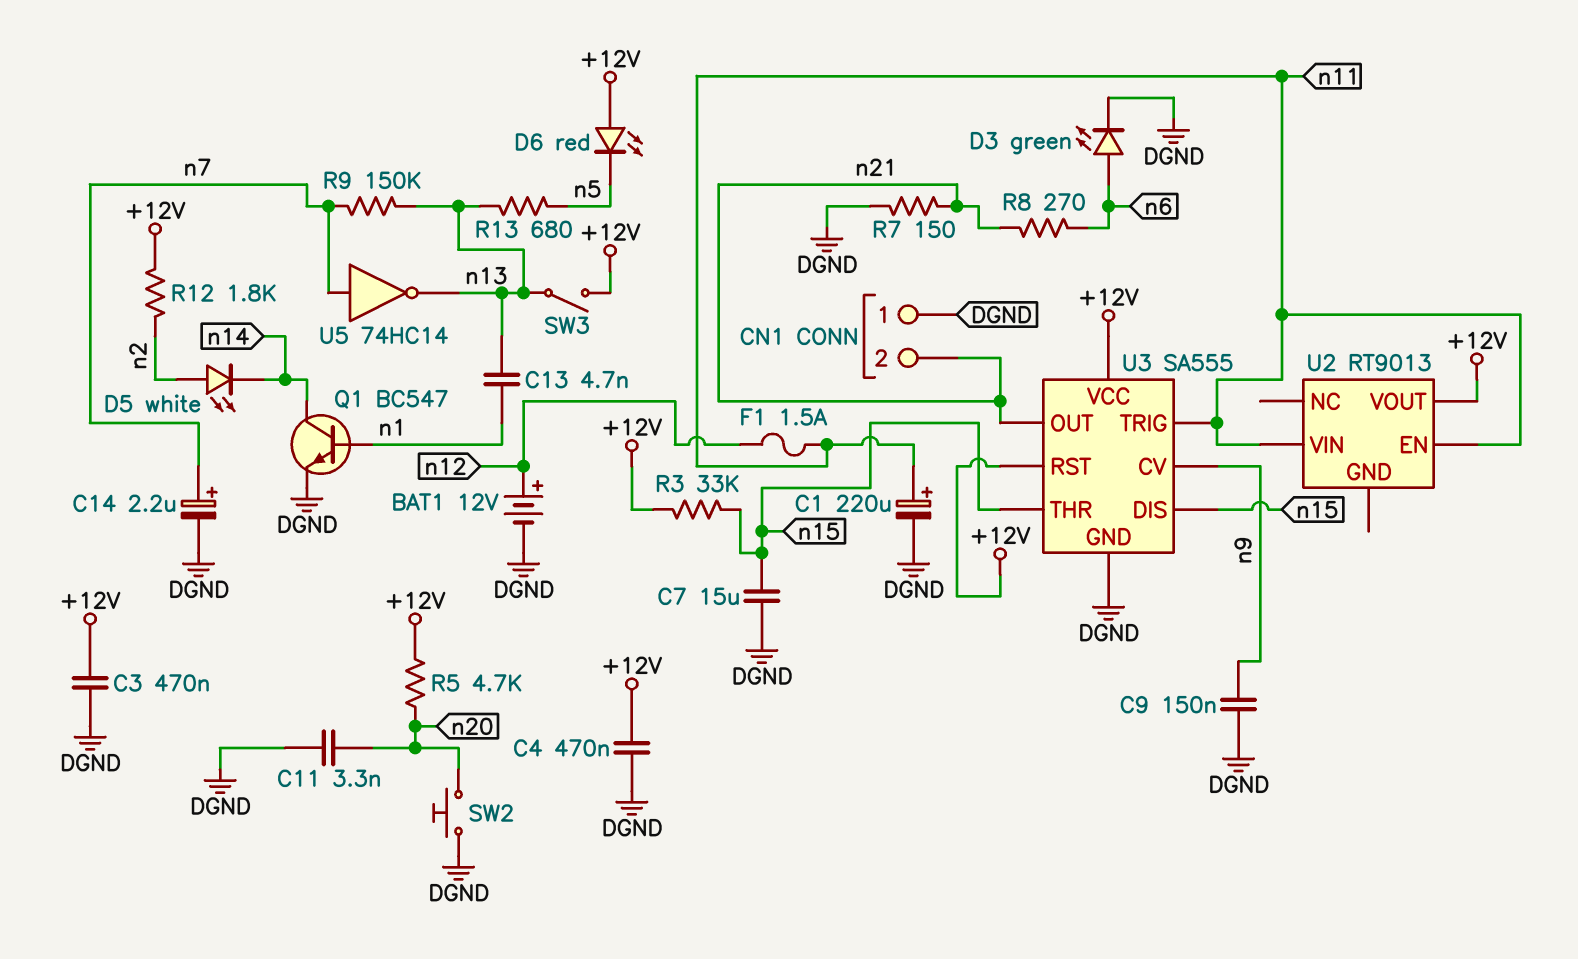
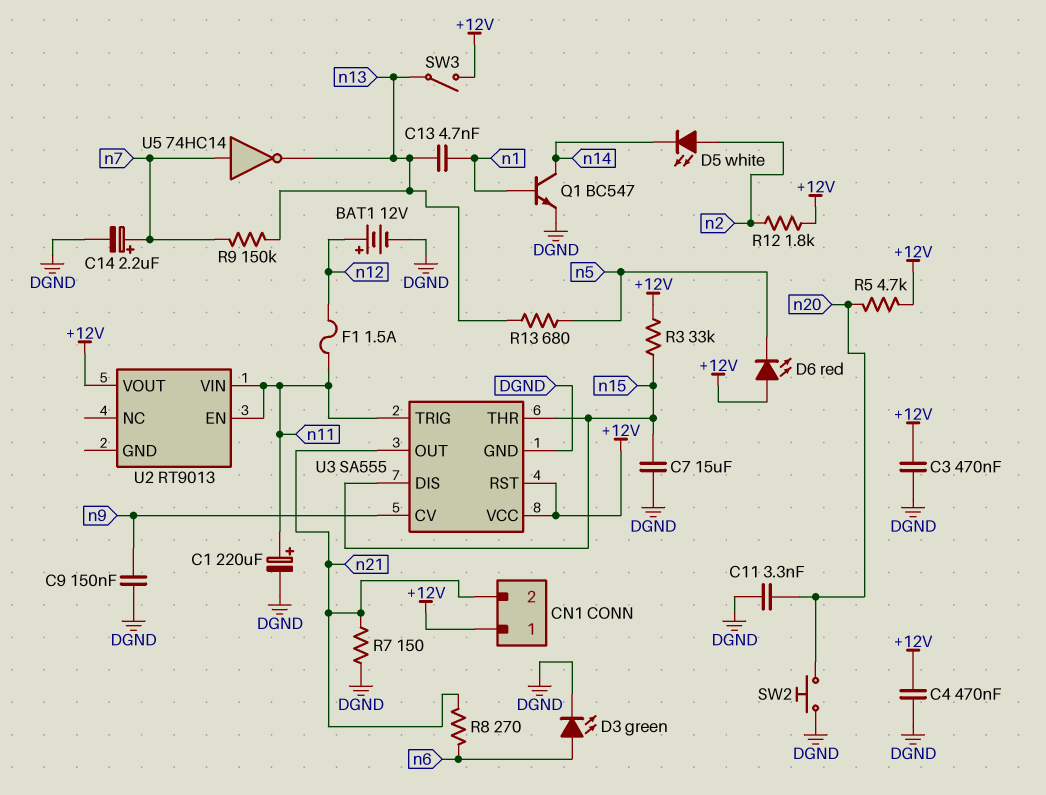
CN1 pin 1: DGND -> +12V

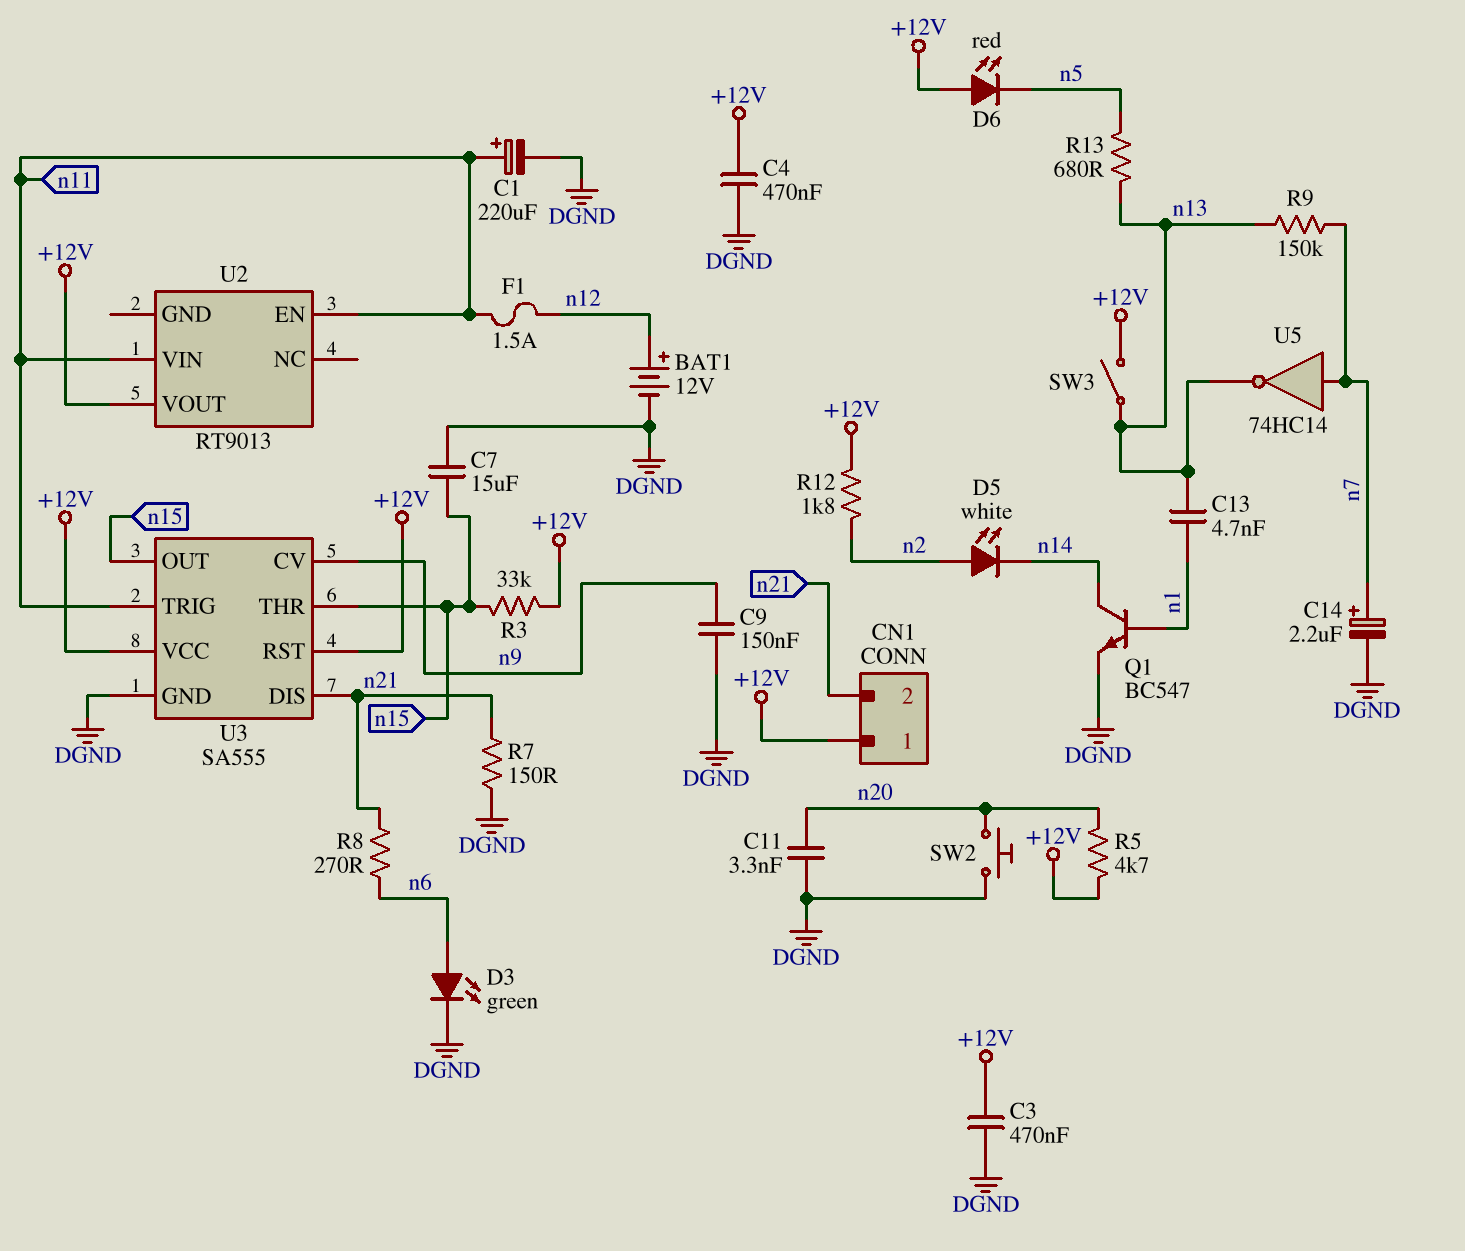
U3 pin DIS: n15 -> n21
U3 pin OUT: n21 -> n15

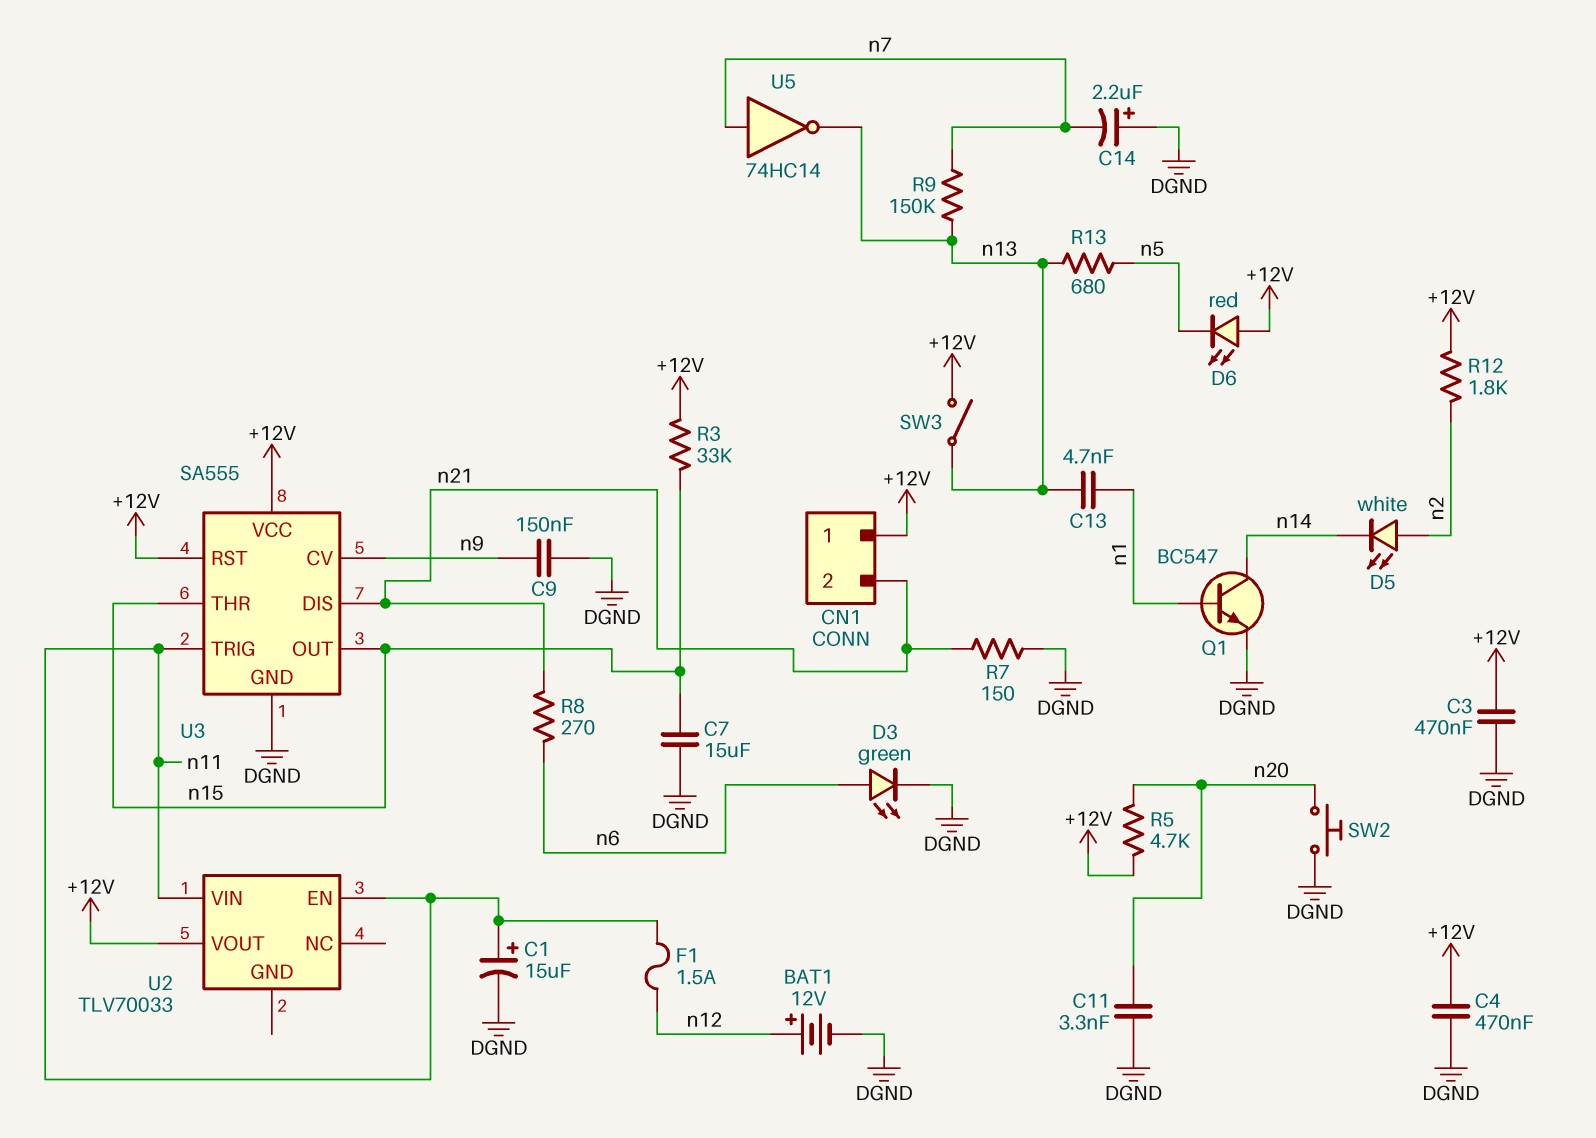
C1: 220uF (plus n11, minus DGND) -> 15uF (plus n11, minus DGND)
C14: 2.2uF (plus n7, minus DGND) -> 2.2uF (plus DGND, minus n7)
U2: RT9013 -> TLV70033

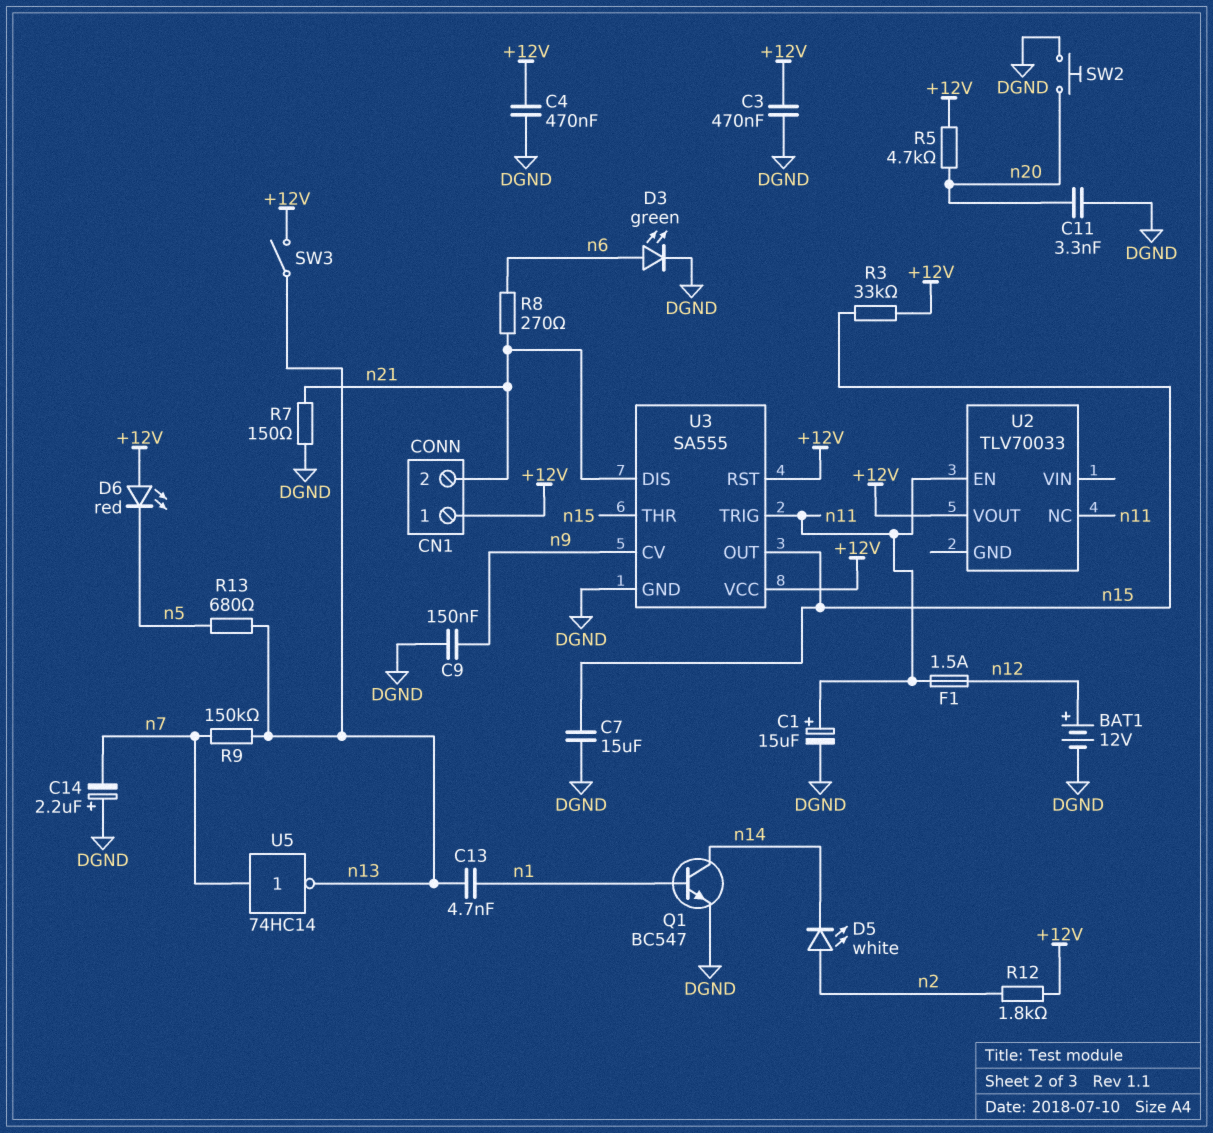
U2 pin NC: none -> n11
U2 pin VIN: n11 -> none

